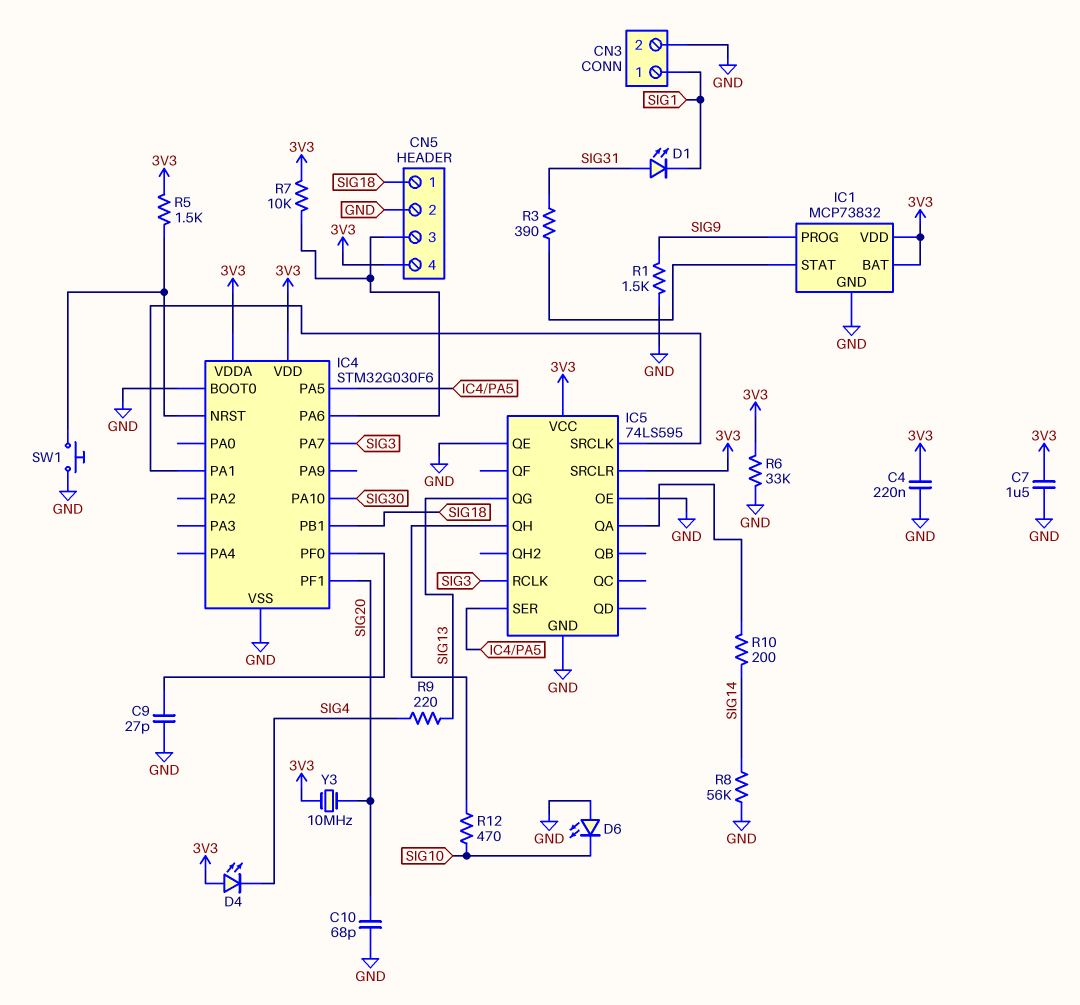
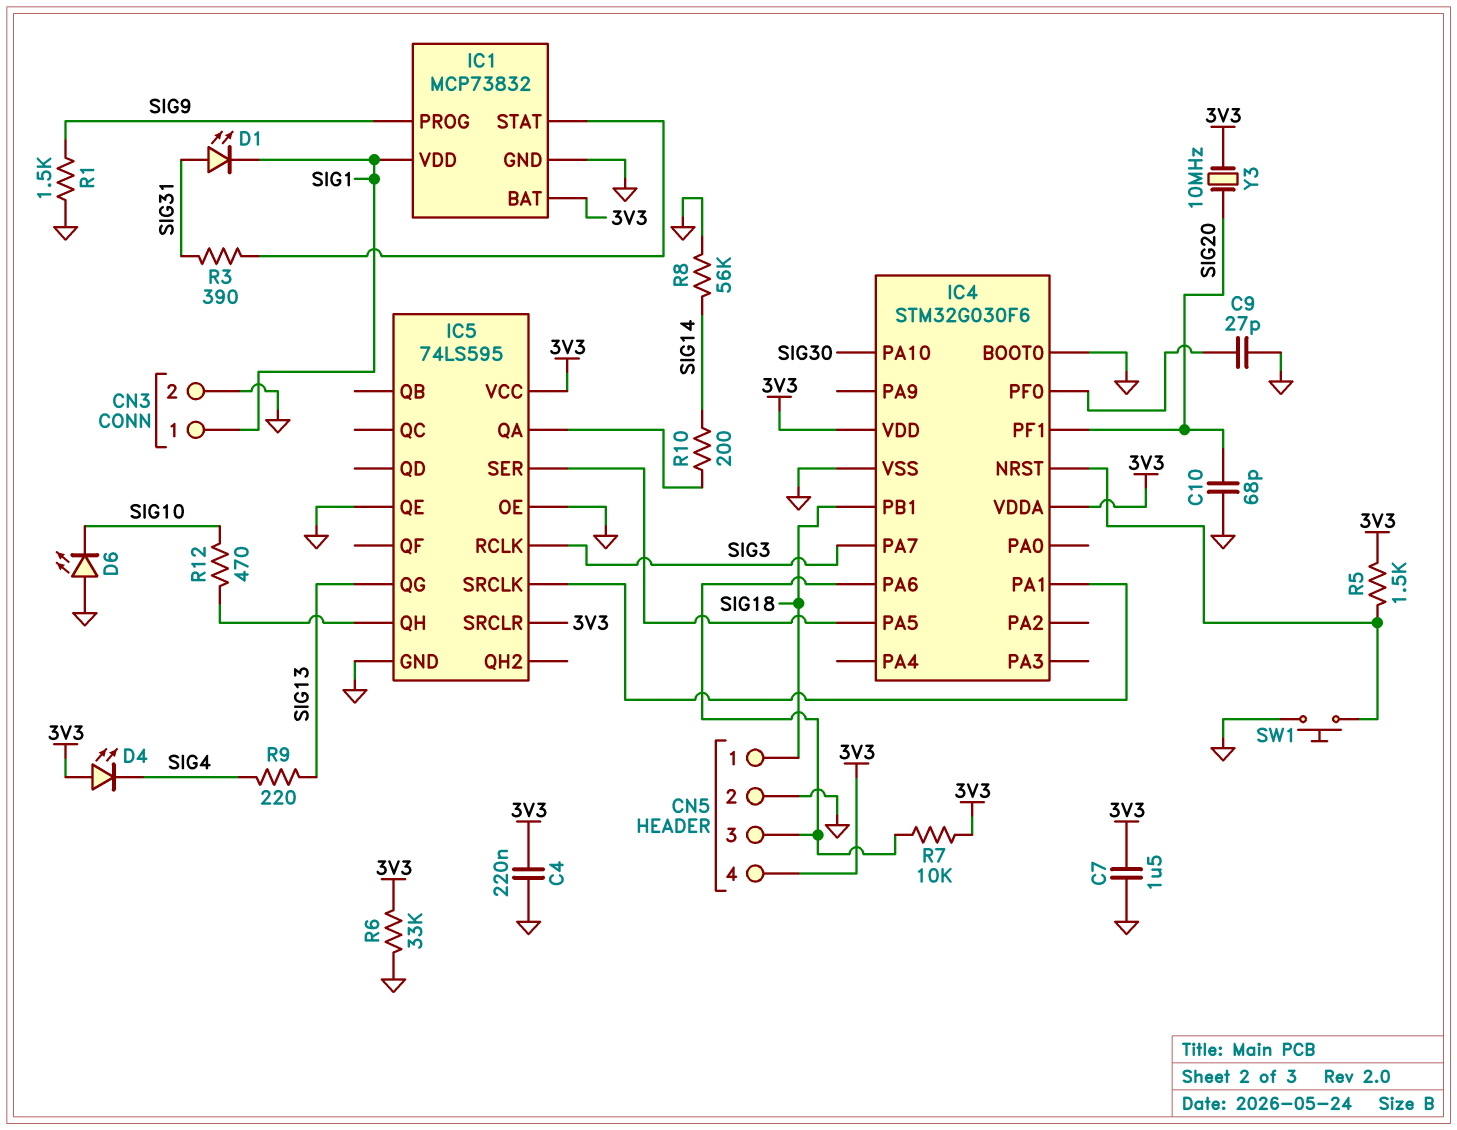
IC1 pin VDD: 3V3 -> SIG1

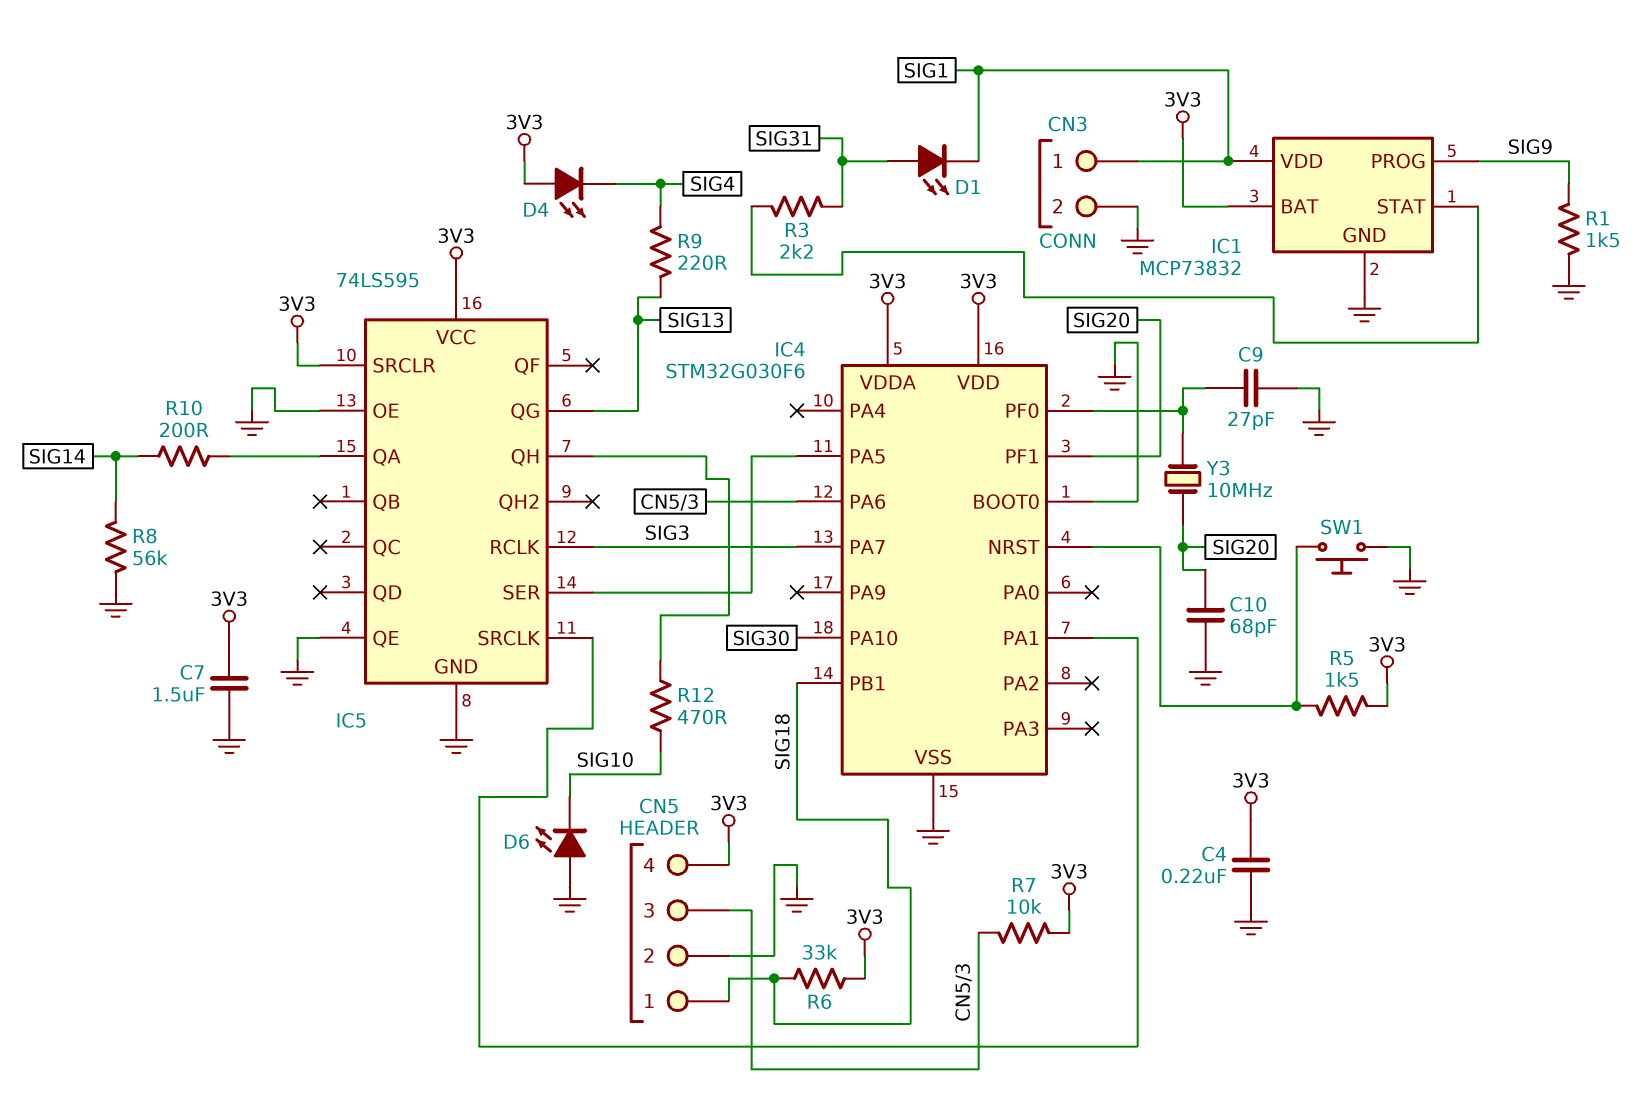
R3: 390 (IC1/STAT, SIG31) -> 2.2k (IC1/STAT, SIG31)
R6: 33k (3V3, GND) -> 33k (3V3, SIG18)
Y3: 10MHz (3V3, SIG20) -> 10MHz (IC4/PF0, SIG20)

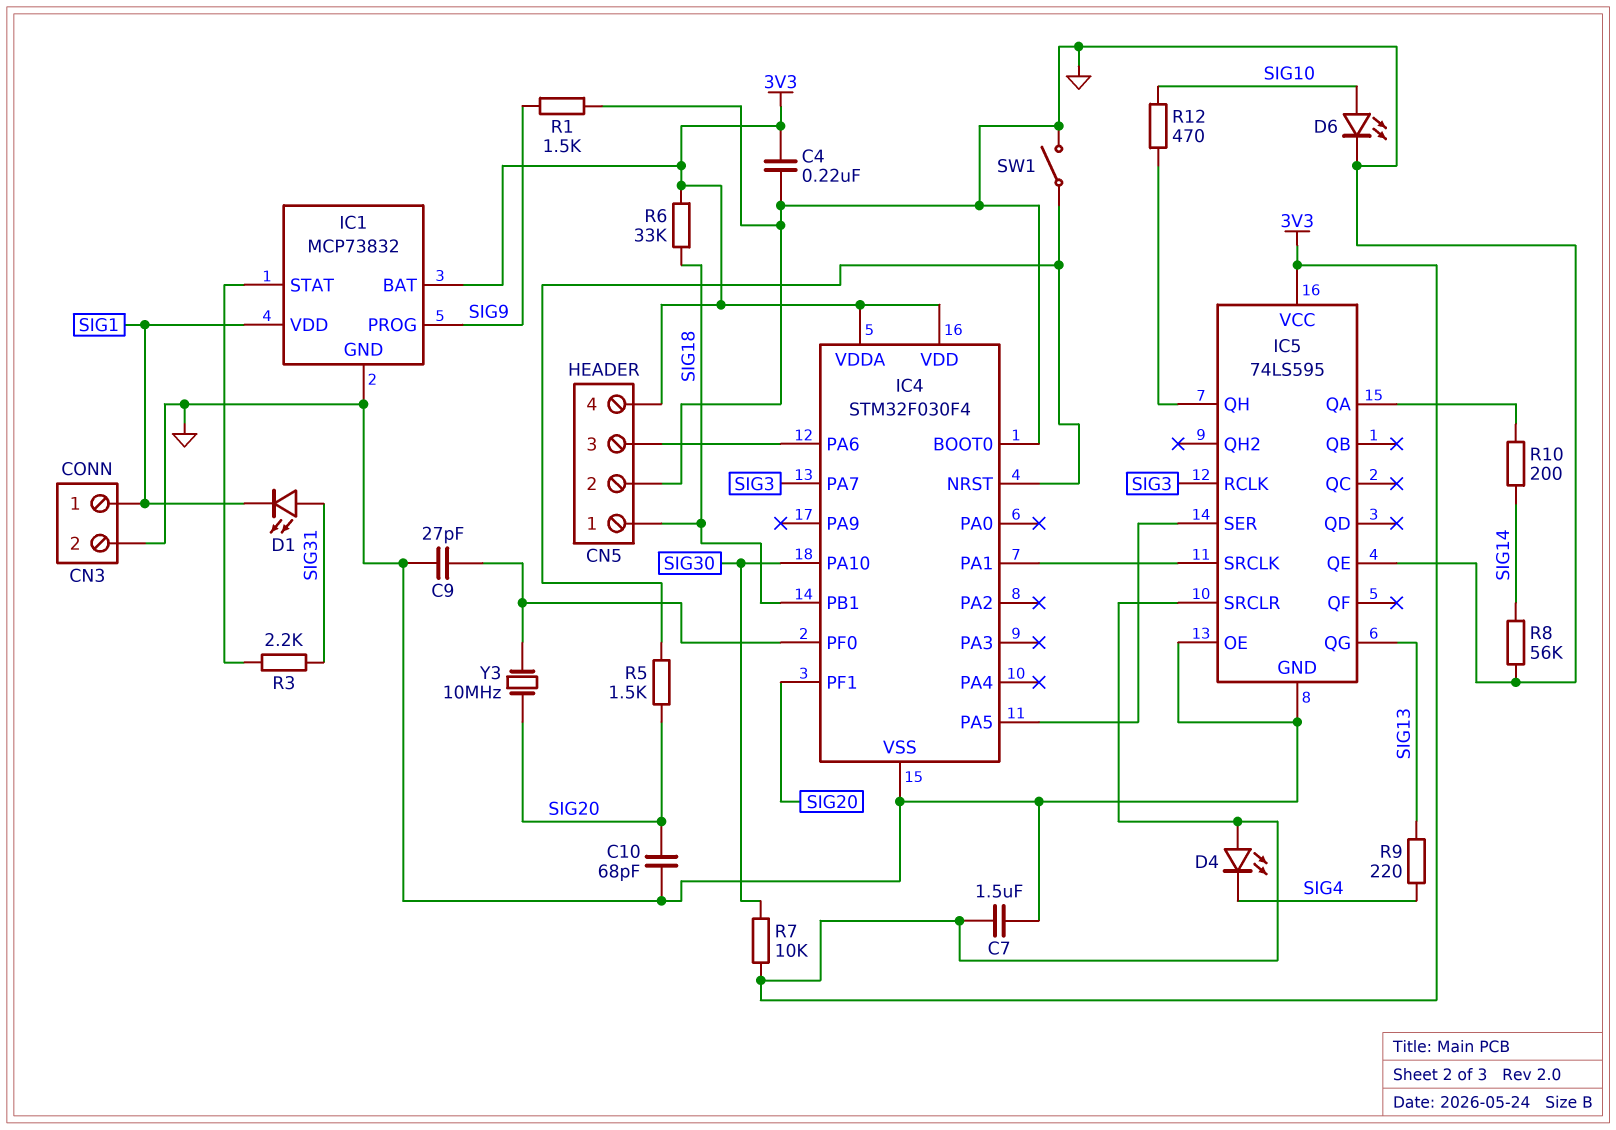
D6: LED (A GND, K SIG10) -> LED (A SIG10, K GND)
IC4: STM32G030F6 -> STM32F030F4
R5: 1.5k (3V3, IC4/NRST) -> 1.5k (IC4/NRST, SIG20)
R7: 10k (3V3, CN5/3) -> 10k (3V3, SIG30)
SW1: button (GND, IC4/NRST) -> switch (GND, IC4/NRST)

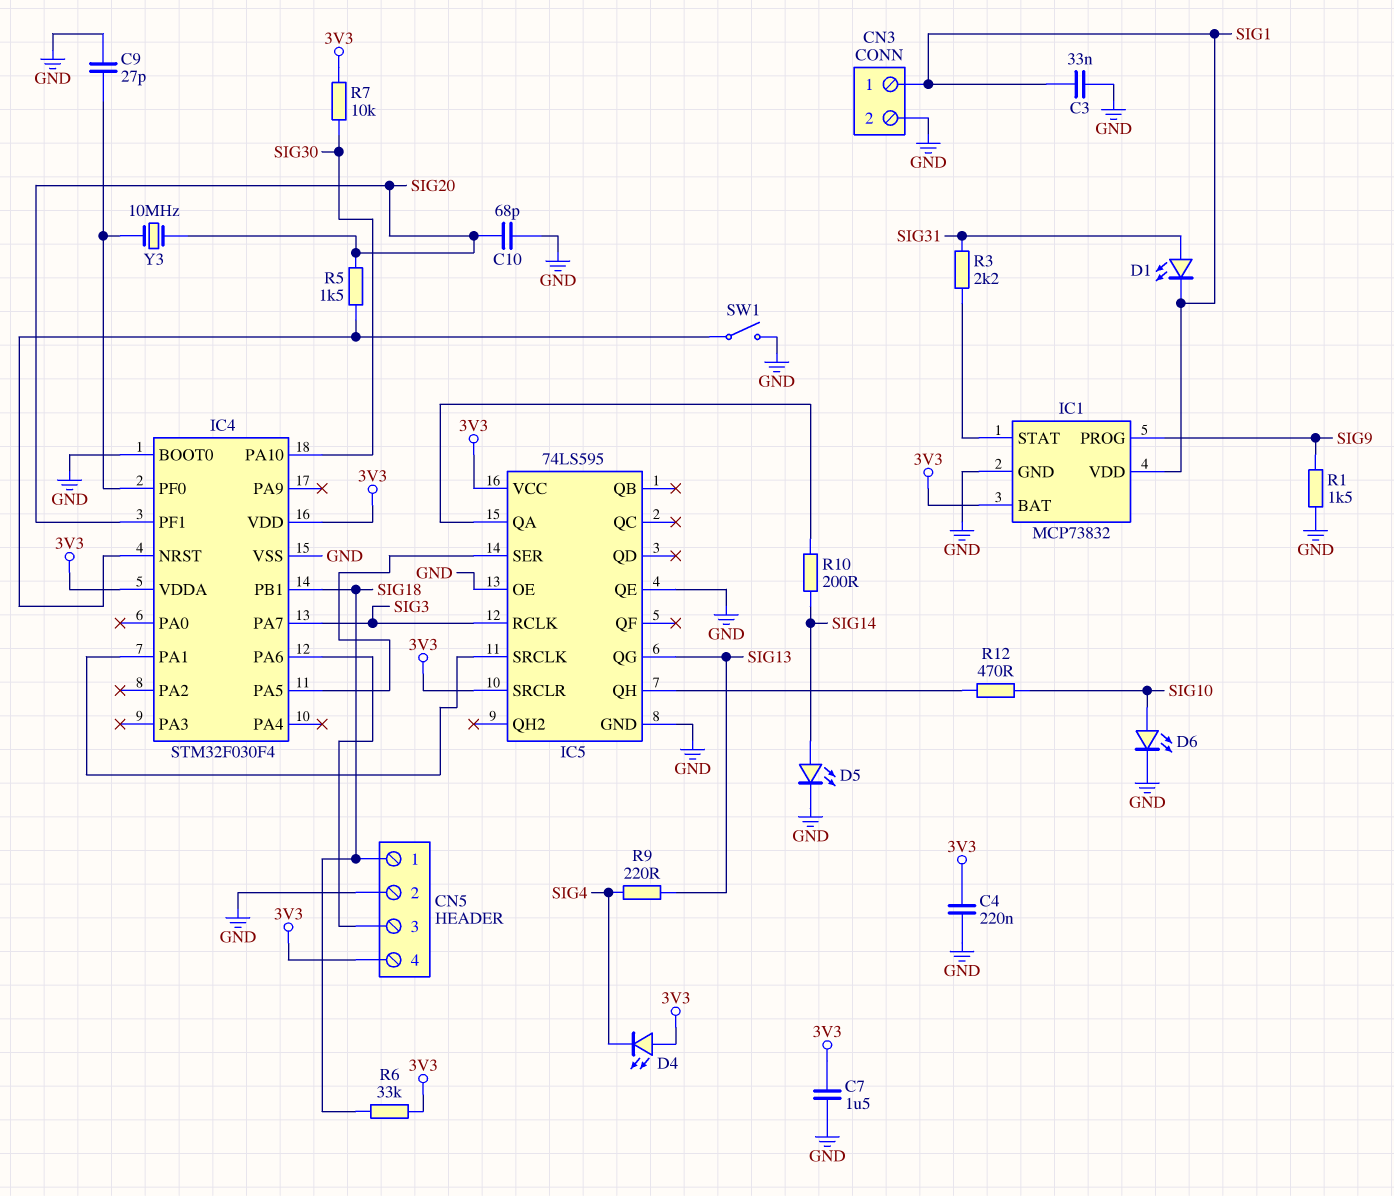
C3: none -> 33nF (GND, SIG1)
D5: none -> LED (A SIG14, K GND)
R8: 56k (GND, SIG14) -> none

